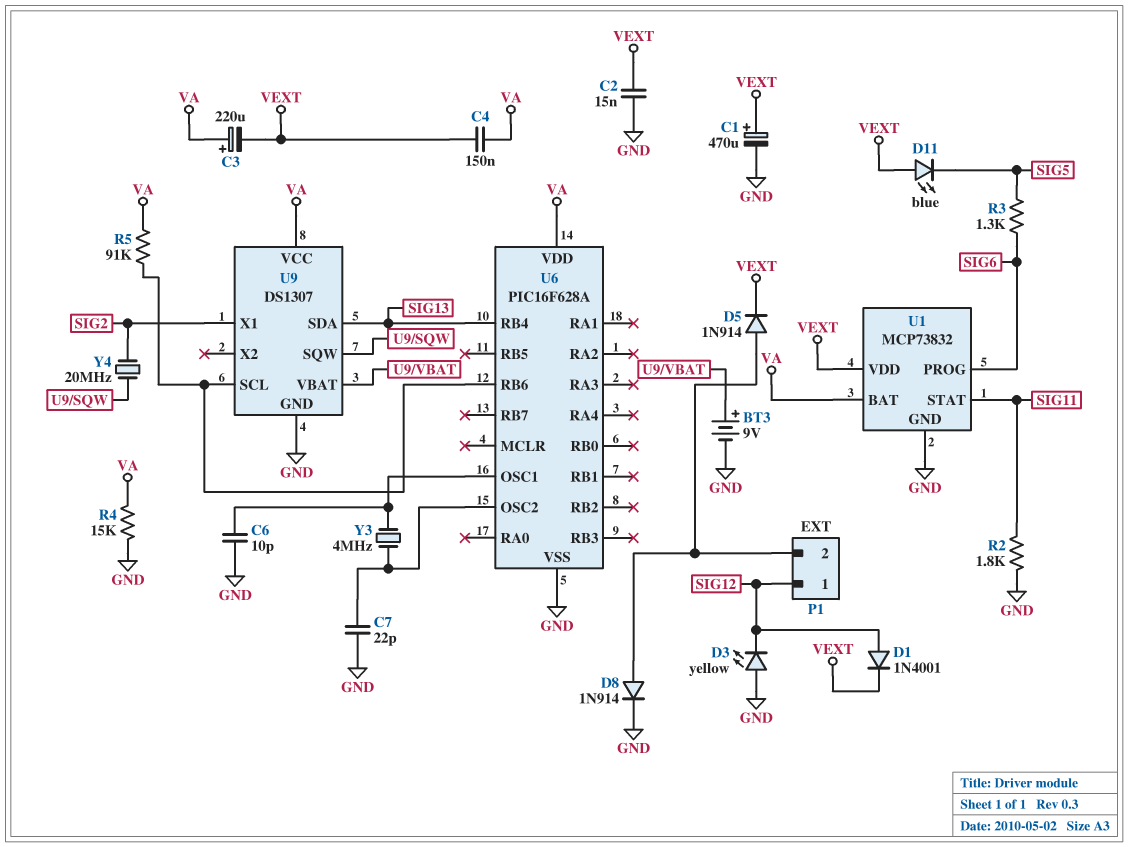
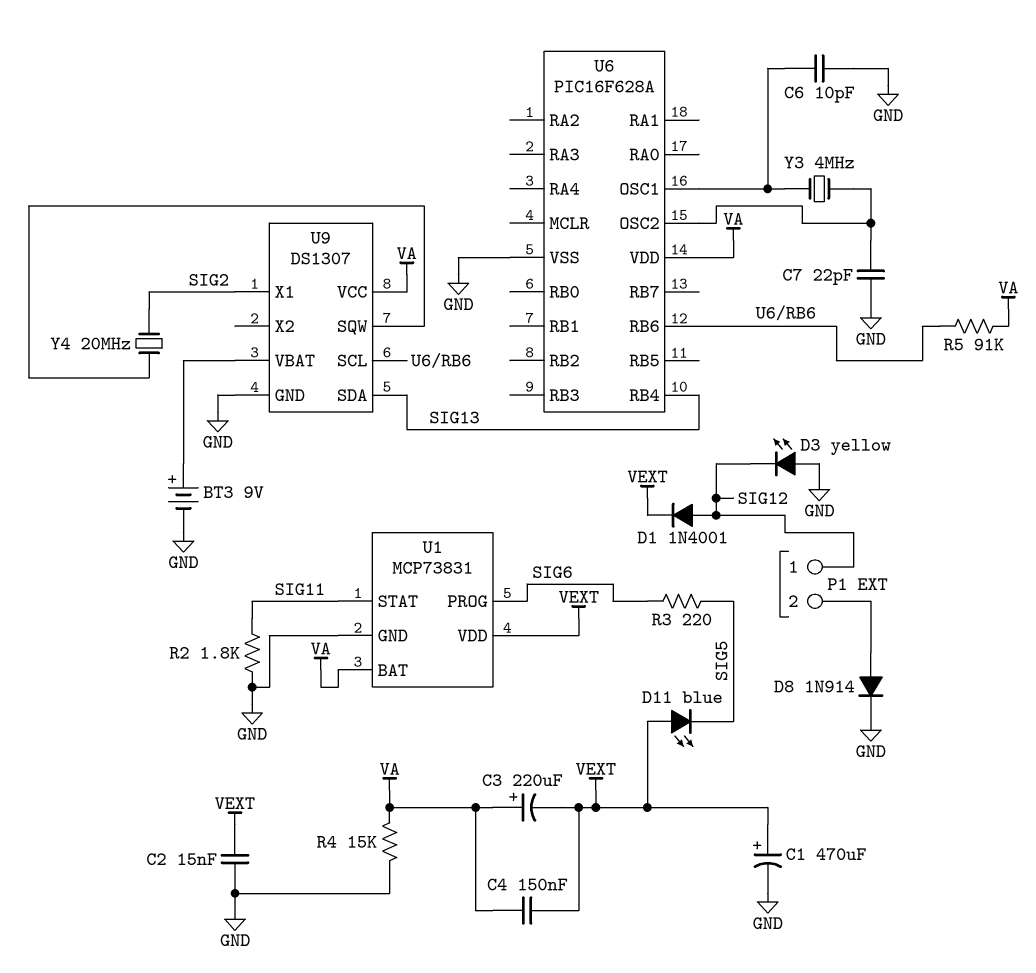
D5: diode 1N914 (A P1/2, K VEXT) -> none
R3: 1.3k (SIG5, SIG6) -> 220 (SIG5, SIG6)
U1: MCP73832 -> MCP73831

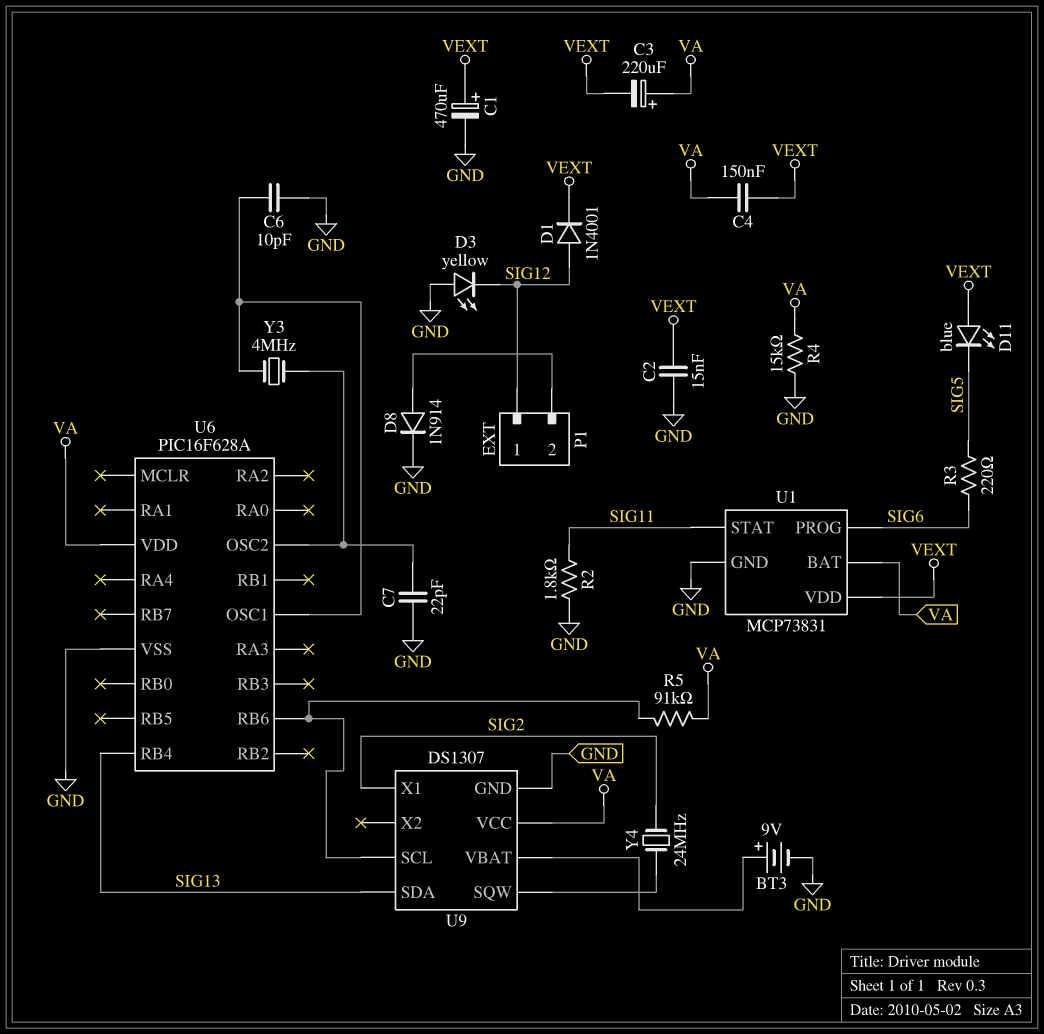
Y4: 20MHz (SIG2, U9/SQW) -> 24MHz (SIG2, U9/SQW)

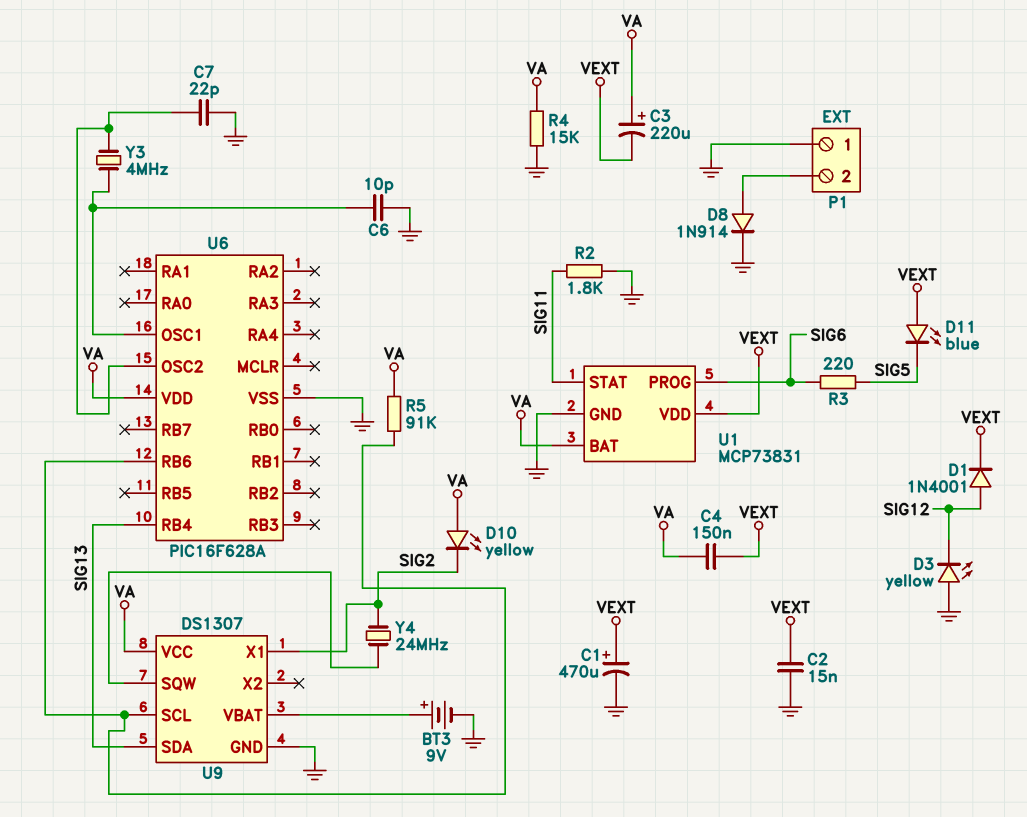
D10: none -> LED yellow (A VA, K SIG2)
P1 pin 1: SIG12 -> GND

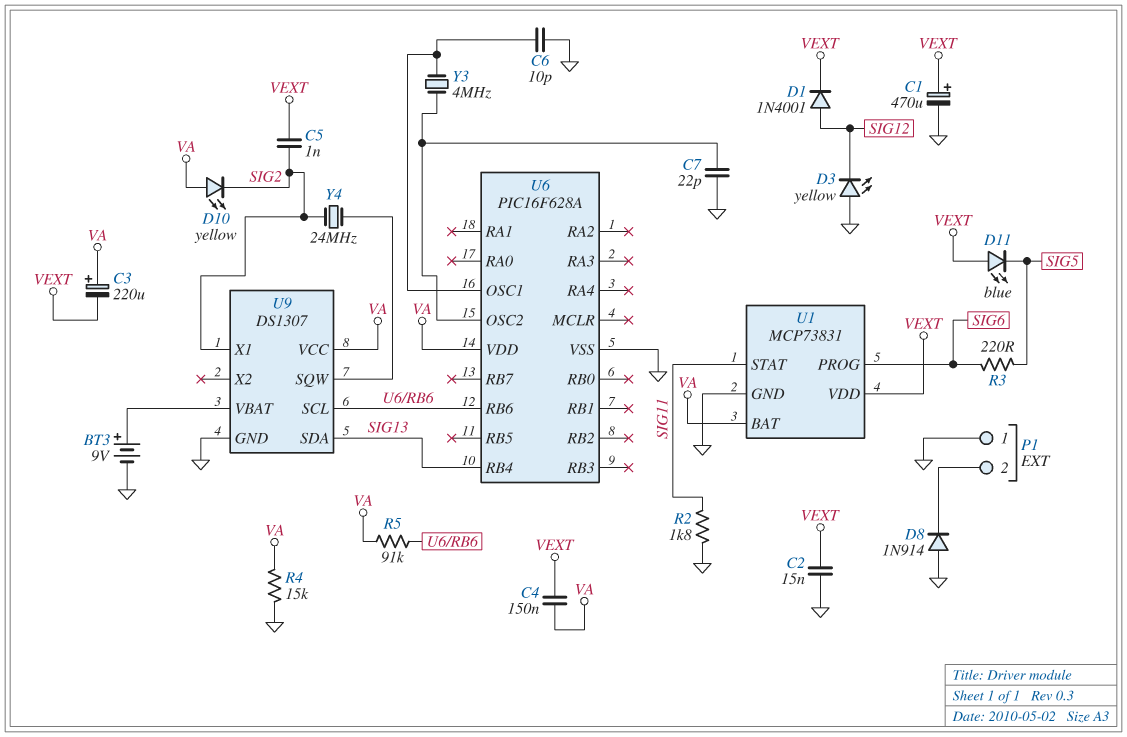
C5: none -> 1nF (SIG2, VEXT)
D8: diode 1N914 (A P1/2, K GND) -> diode 1N914 (A GND, K P1/2)

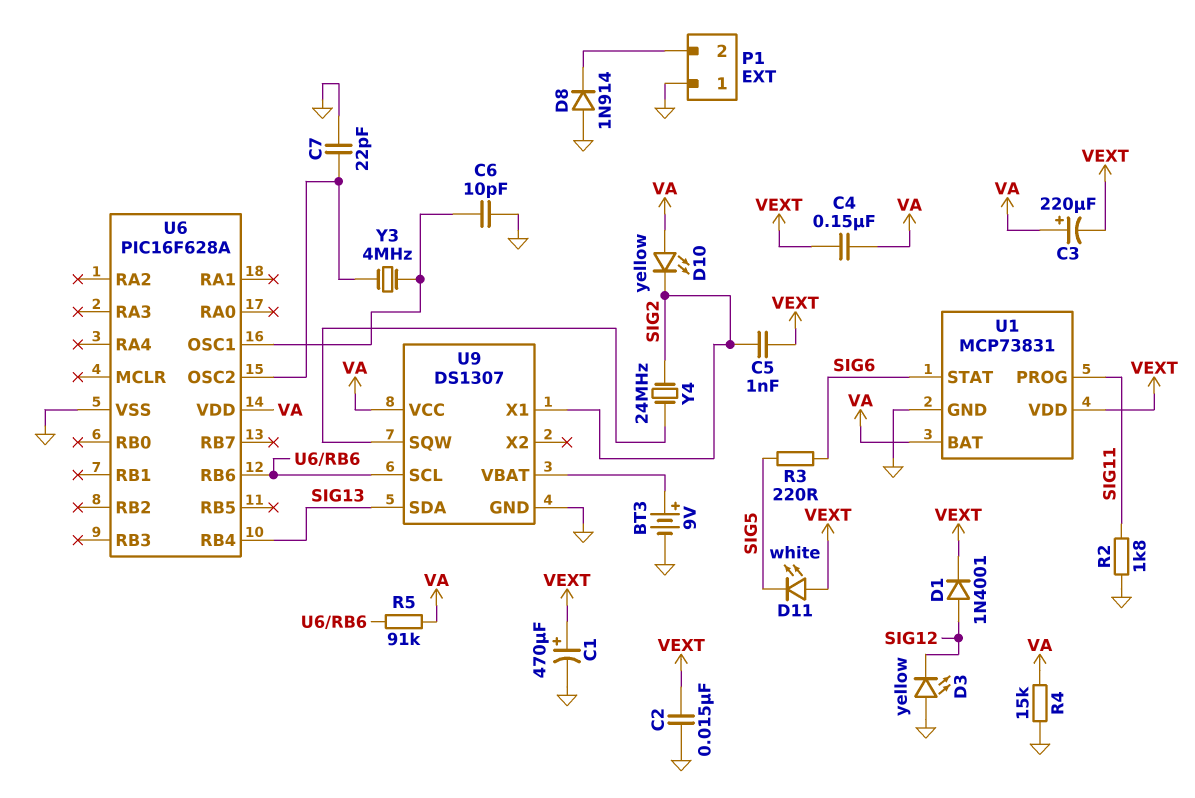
D11: LED blue (A VEXT, K SIG5) -> LED white (A VEXT, K SIG5)
U1 pin PROG: SIG6 -> SIG11
U1 pin STAT: SIG11 -> SIG6

